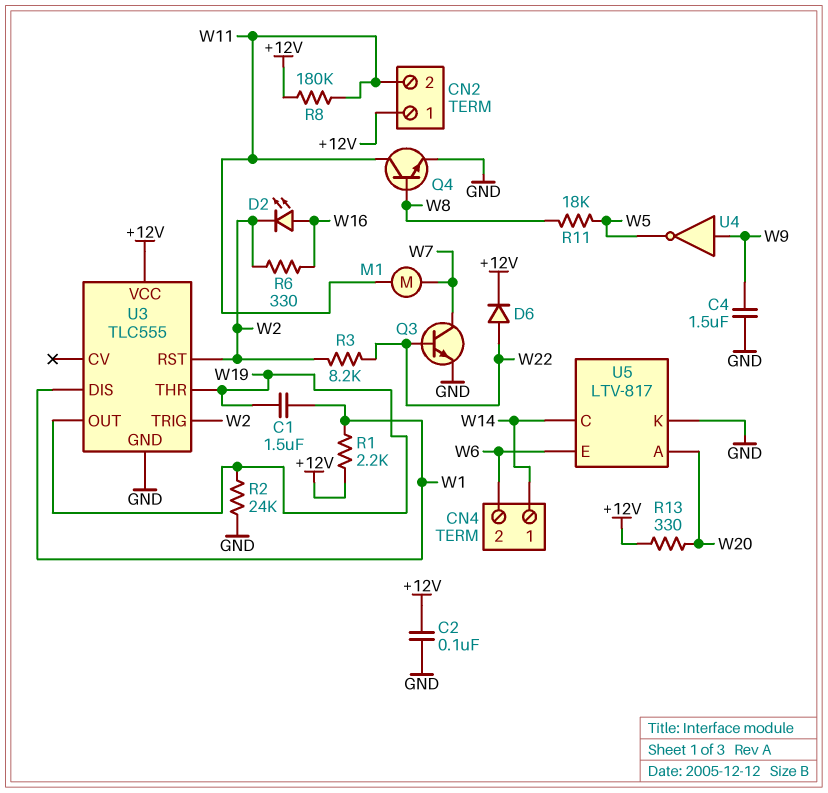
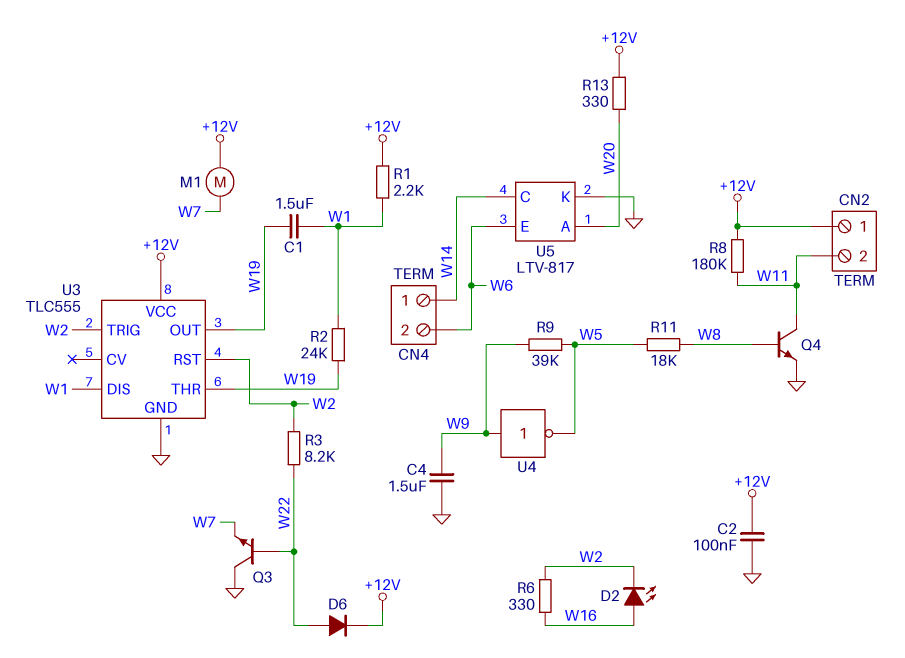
M1: motor (W7, W11) -> motor (+12V, W7)
Q3: NPN (B W22, C W7, E GND) -> NPN (B W22, C GND, E W7)
R2: 24k (GND, W19) -> 24k (W1, W19)
R9: none -> 39k (W5, W9)

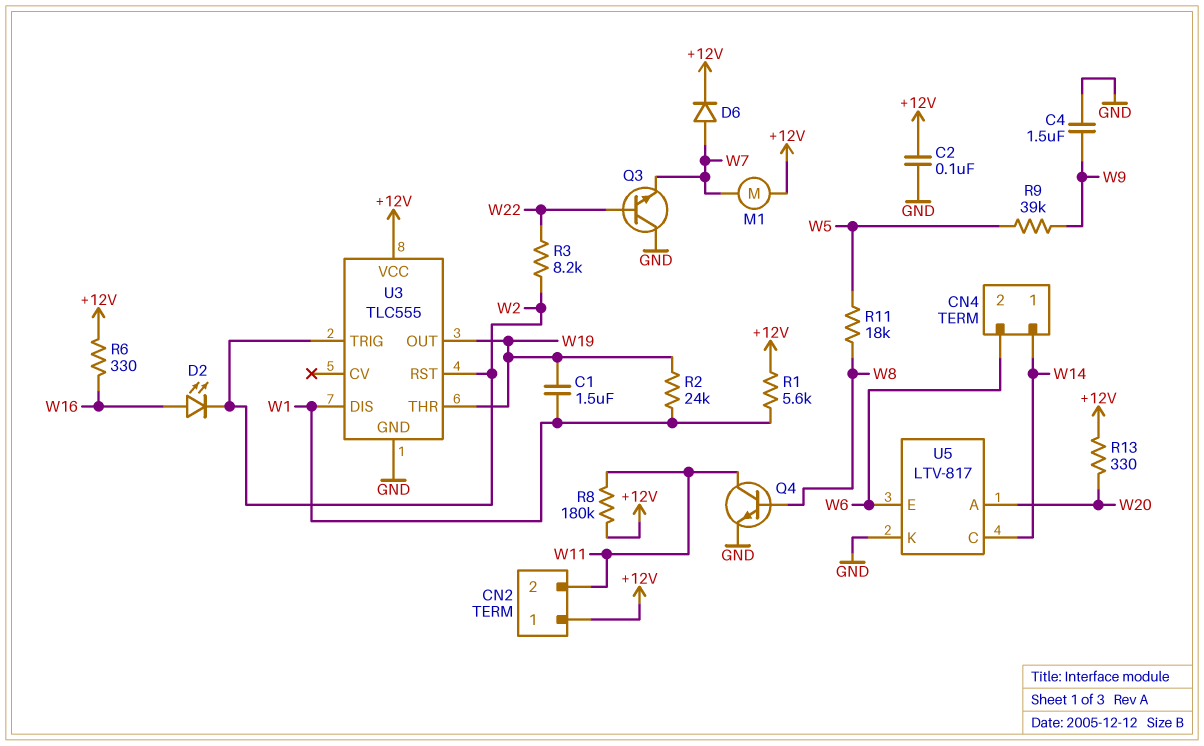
D6: diode (A W22, K +12V) -> diode (A W7, K +12V)
R1: 2.2k (+12V, W1) -> 5.6k (+12V, W1)
R6: 330 (W2, W16) -> 330 (+12V, W16)
U4: NOT (in W9, out W5) -> none

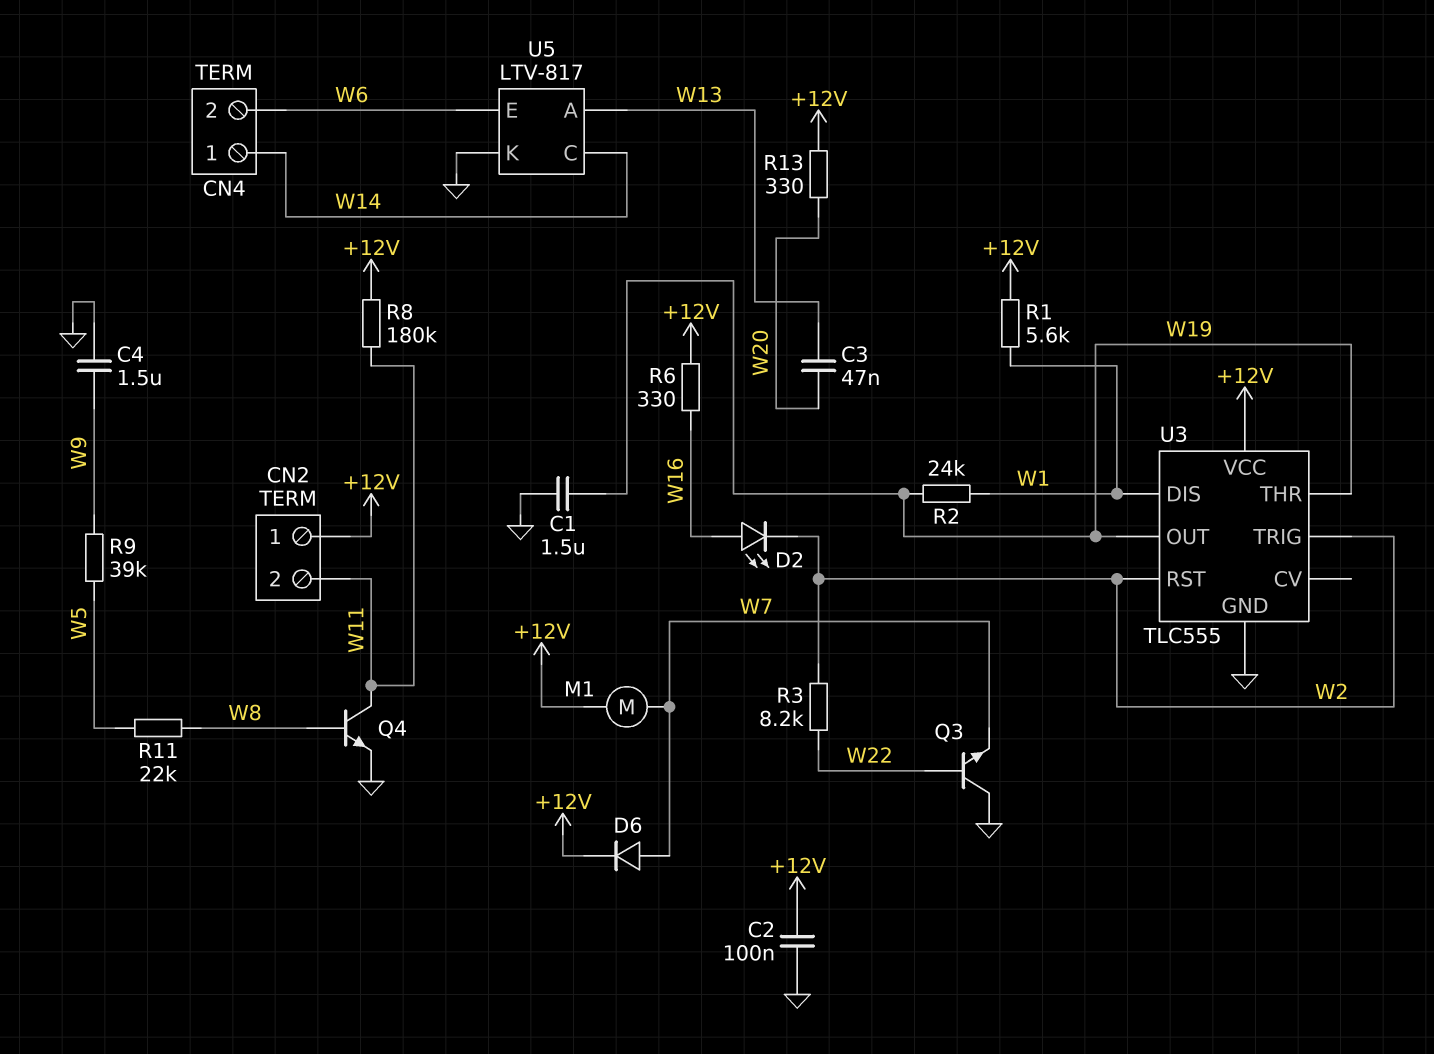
C1: 1.5uF (W1, W19) -> 1.5uF (GND, W19)
C3: none -> 47nF (W13, W20)
R11: 18k (W5, W8) -> 22k (W5, W8)
U5 pin A: W20 -> W13

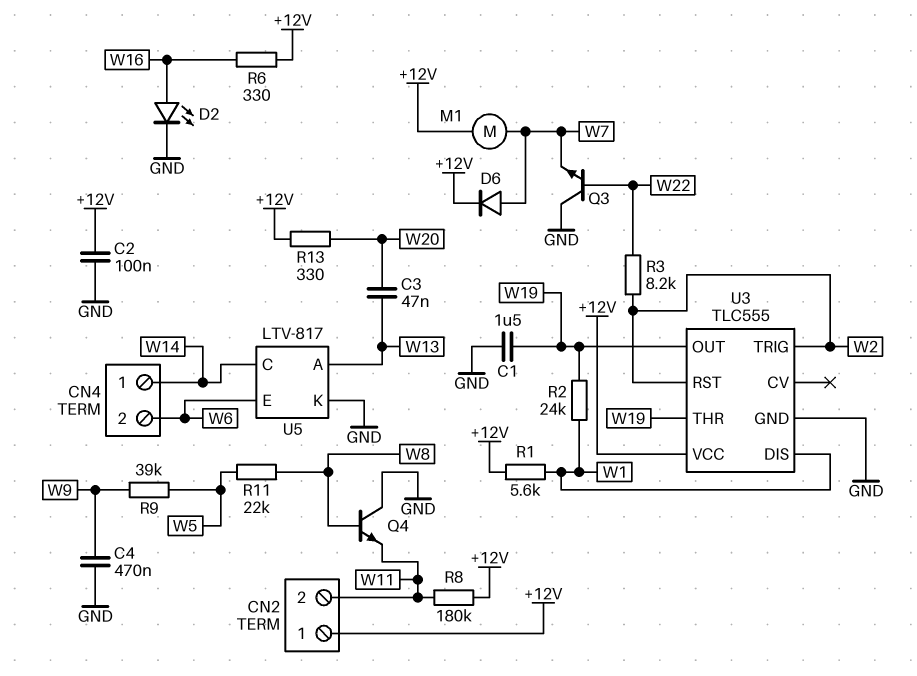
C4: 1.5uF (GND, W9) -> 470nF (GND, W9)
D2: LED (A W16, K W2) -> LED (A W16, K GND)
Q4: NPN (B W8, C W11, E GND) -> NPN (B W8, C GND, E W11)

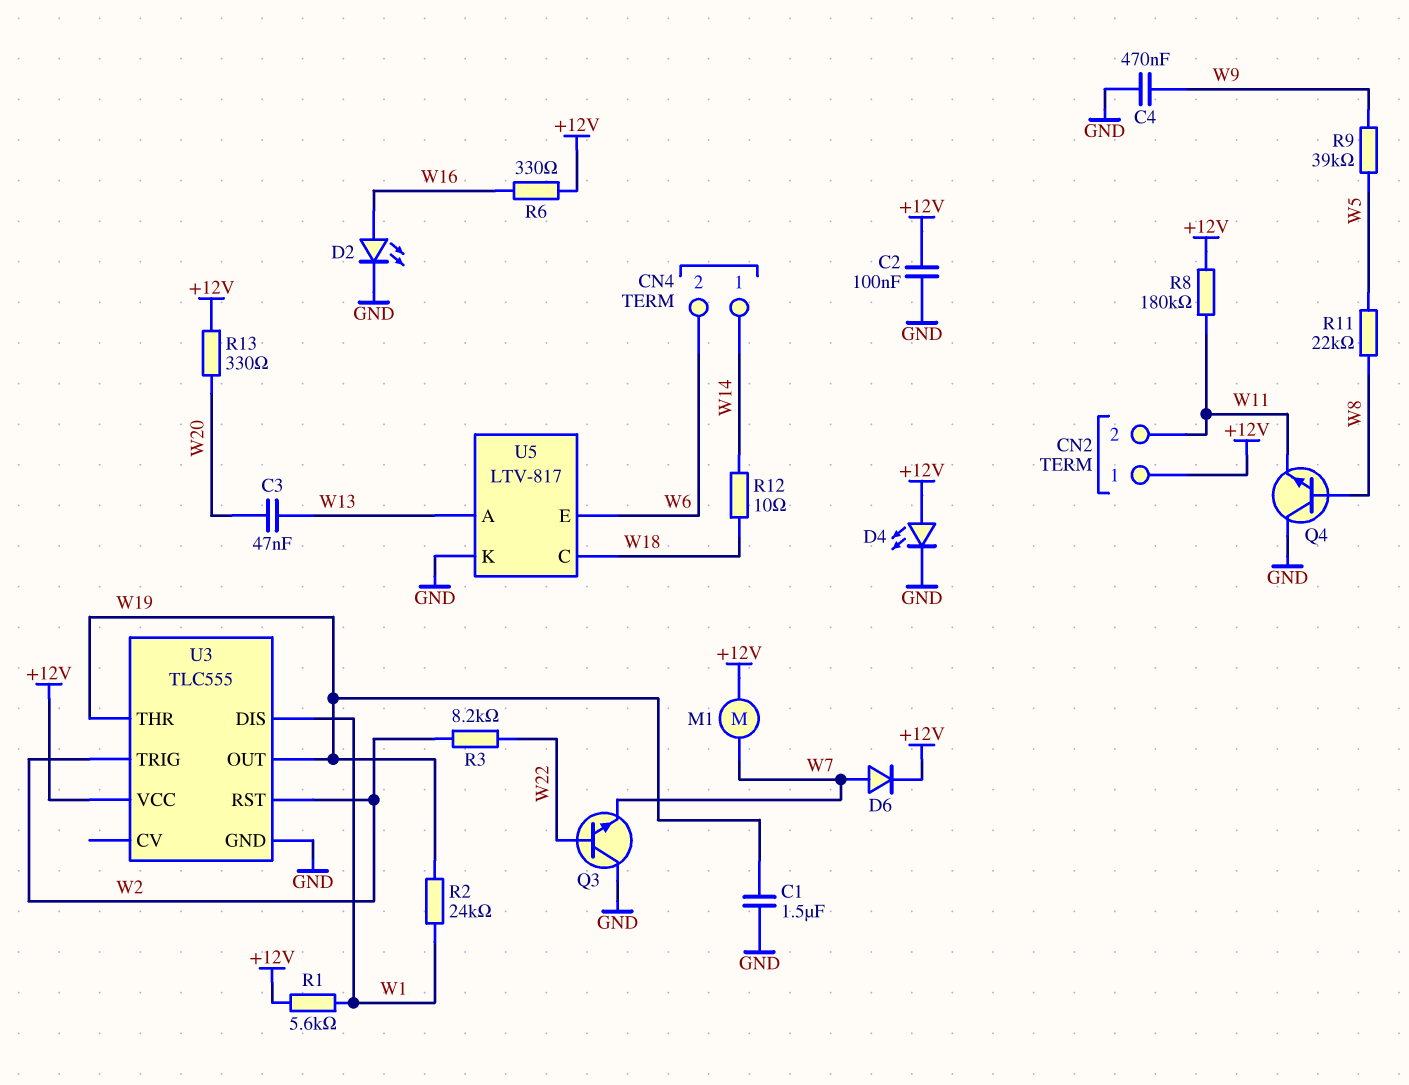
D4: none -> LED (A +12V, K GND)
R12: none -> 10 (W14, W18)
U5 pin C: W14 -> W18

